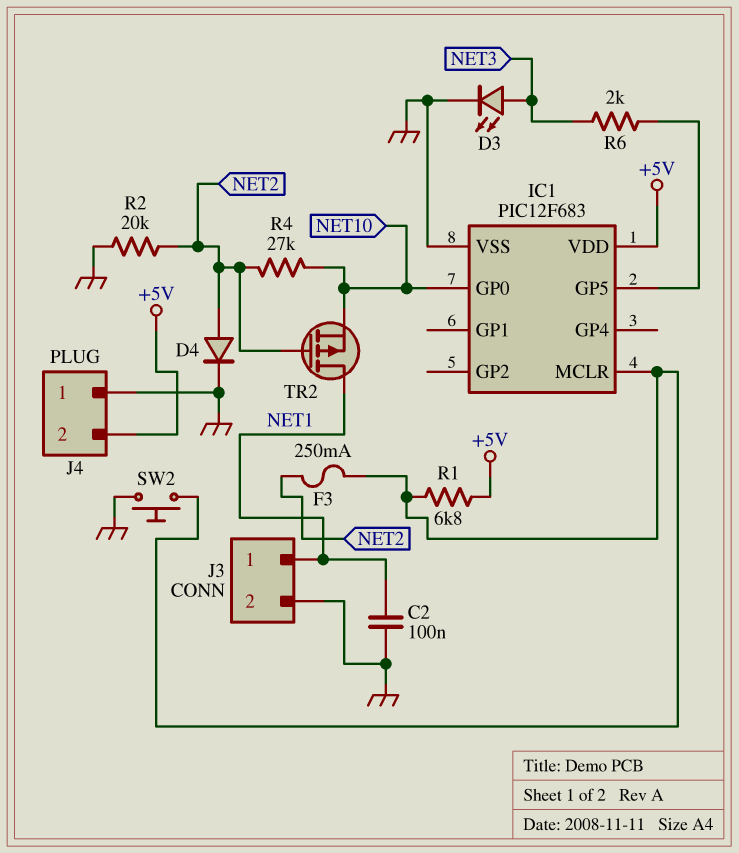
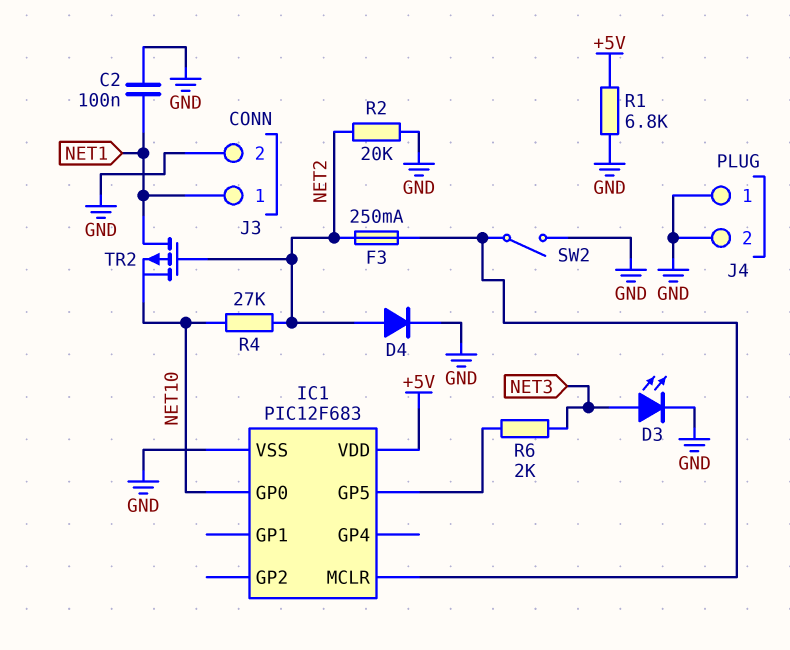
J4 pin 2: +5V -> GND
R1: 6.8k (+5V, IC1/MCLR) -> 6.8k (+5V, GND)
SW2: button (GND, IC1/MCLR) -> switch (GND, IC1/MCLR)

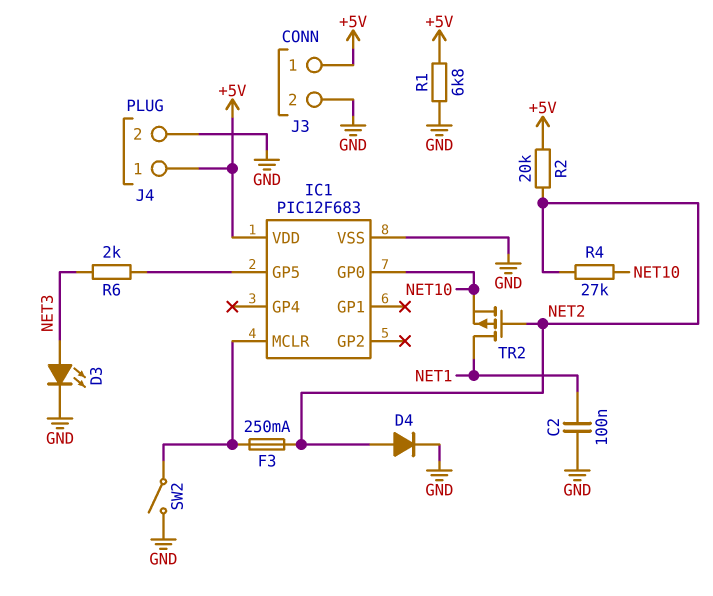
J3 pin 1: NET1 -> +5V
J4 pin 1: GND -> +5V
R2: 20k (GND, NET2) -> 20k (+5V, NET2)

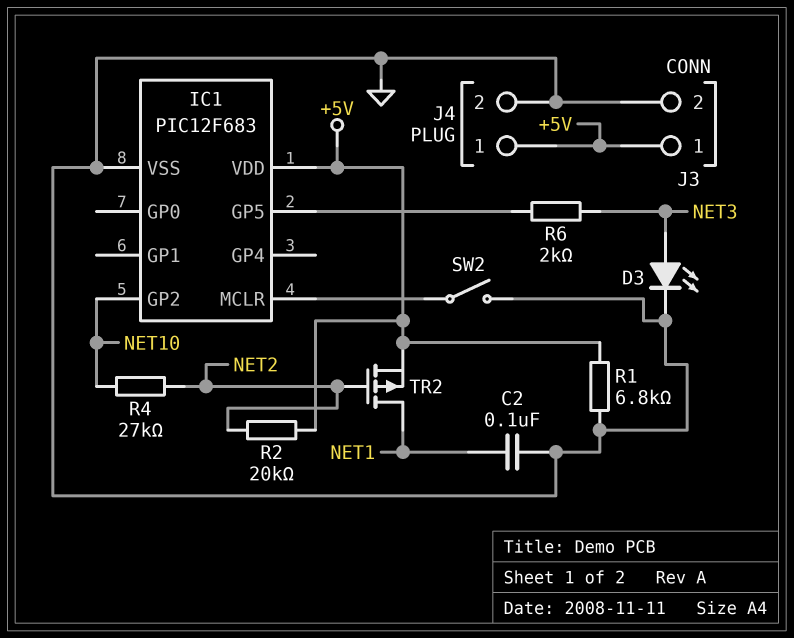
D4: diode (A NET2, K GND) -> none
F3: 250mA (IC1/MCLR, NET2) -> none
IC1 pin GP0: NET10 -> none
IC1 pin GP2: none -> NET10
TR2: PMOS (G NET2, D NET1, S NET10) -> PMOS (G NET2, D NET1, S +5V)

